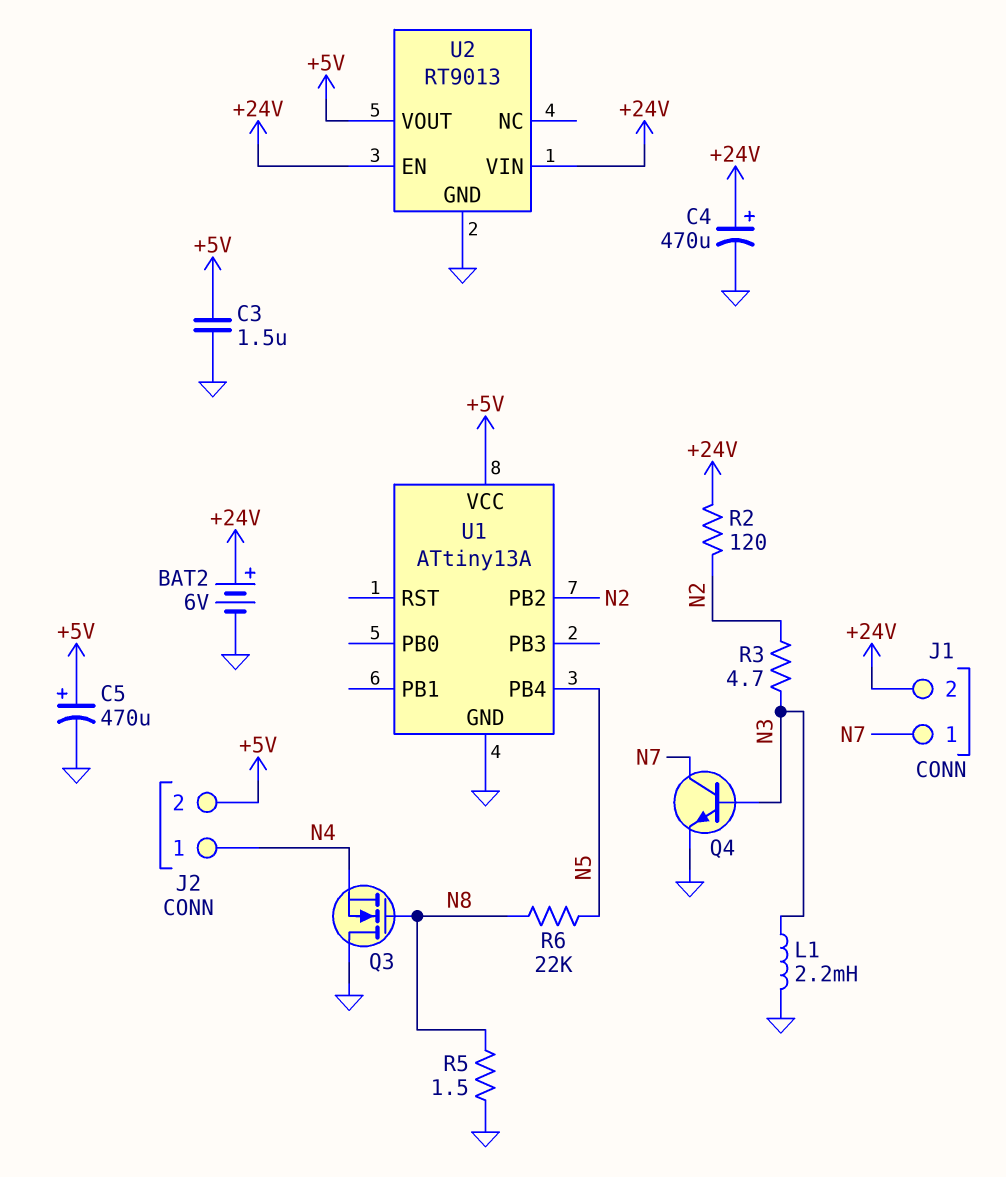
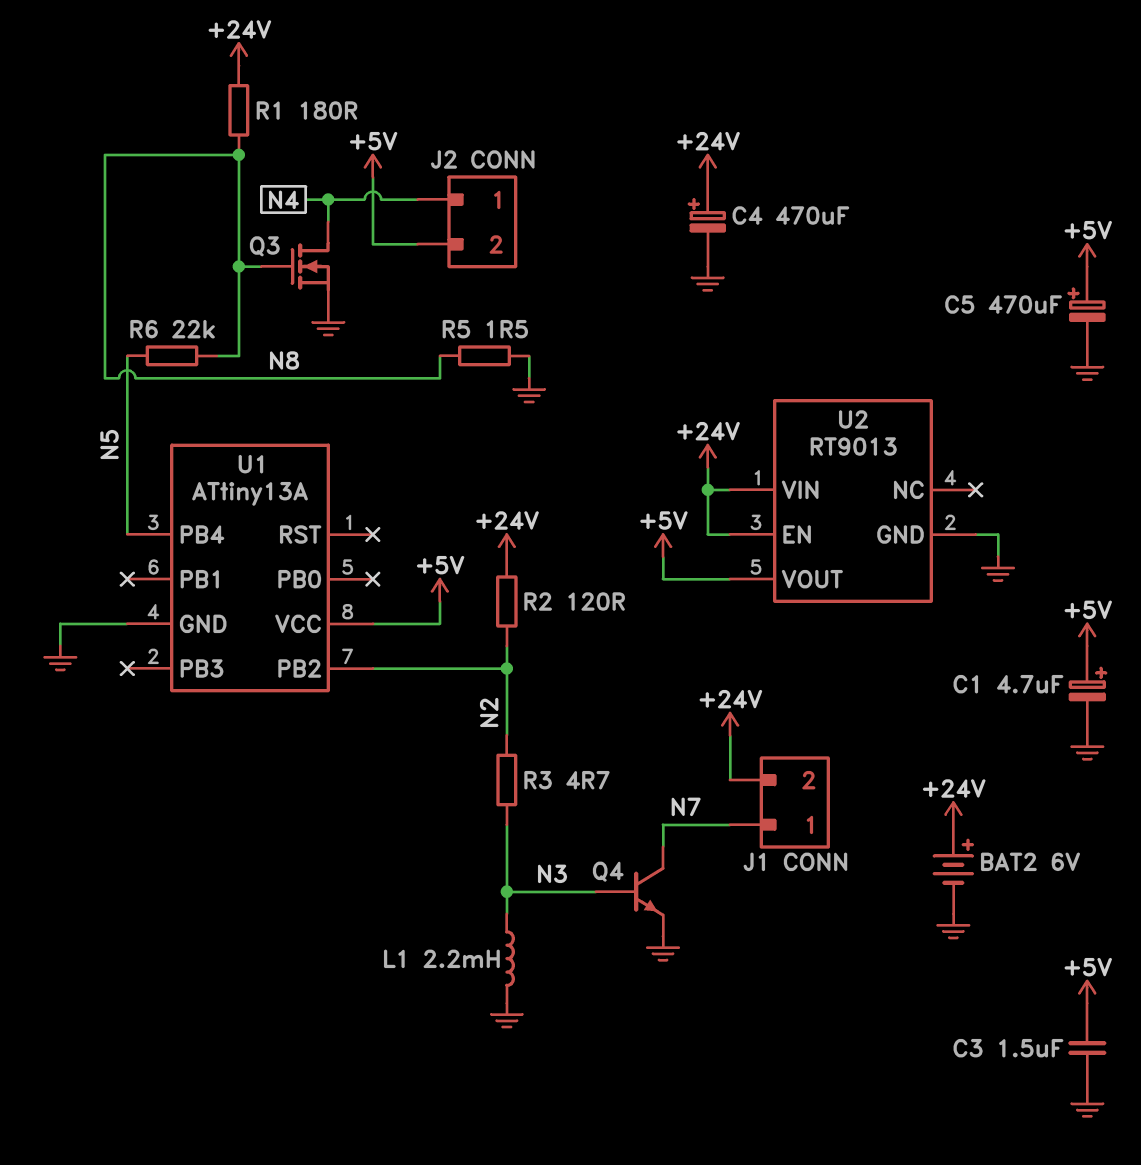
C1: none -> 4.7uF (plus +5V, minus GND)
Q3: NMOS (G N8, D GND, S N4) -> NMOS (G N8, D N4, S GND)
R1: none -> 180 (+24V, N8)

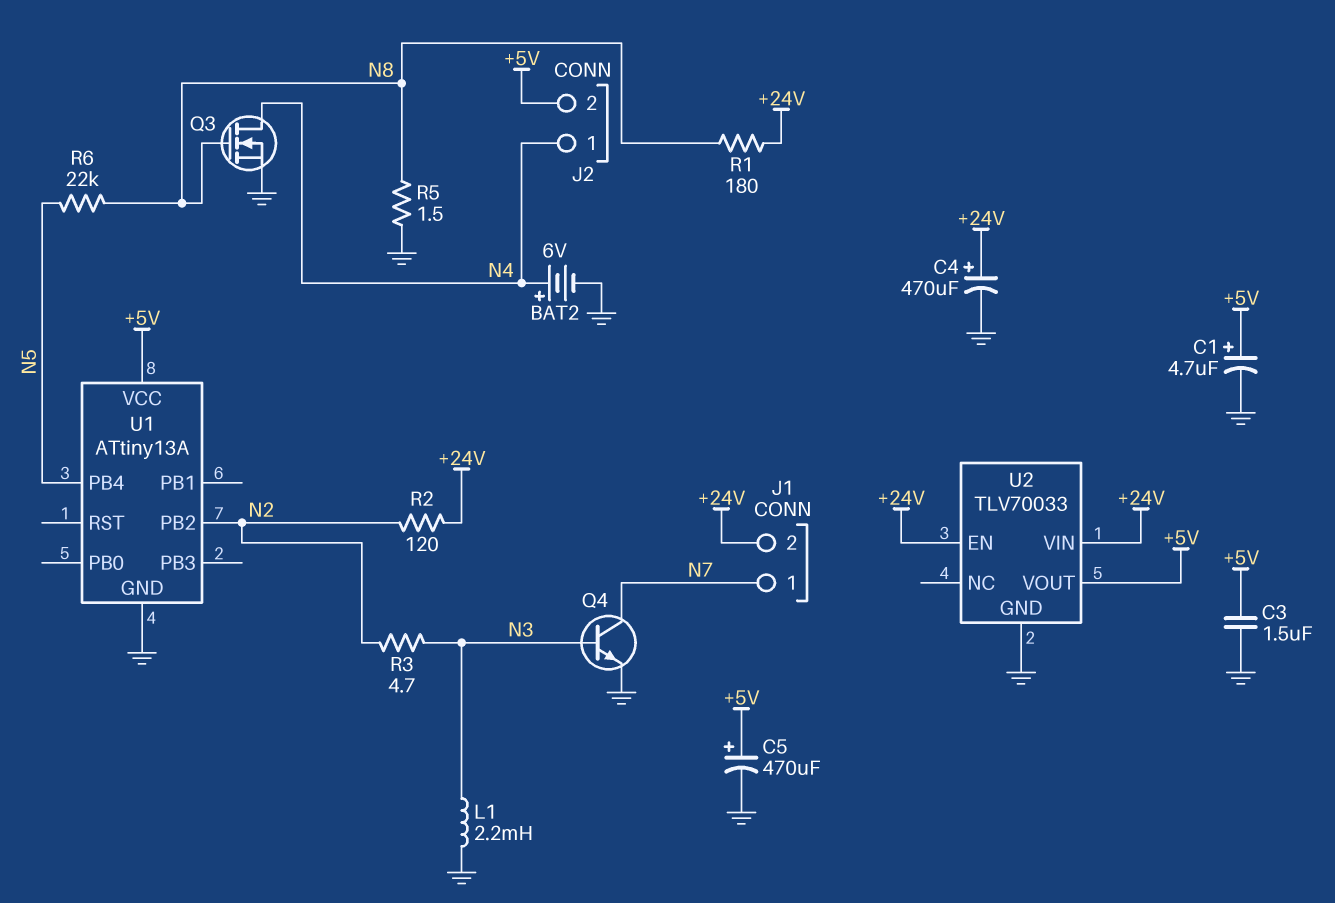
BAT2: 6V (plus +24V, minus GND) -> 6V (plus N4, minus GND)
U2: RT9013 -> TLV70033

